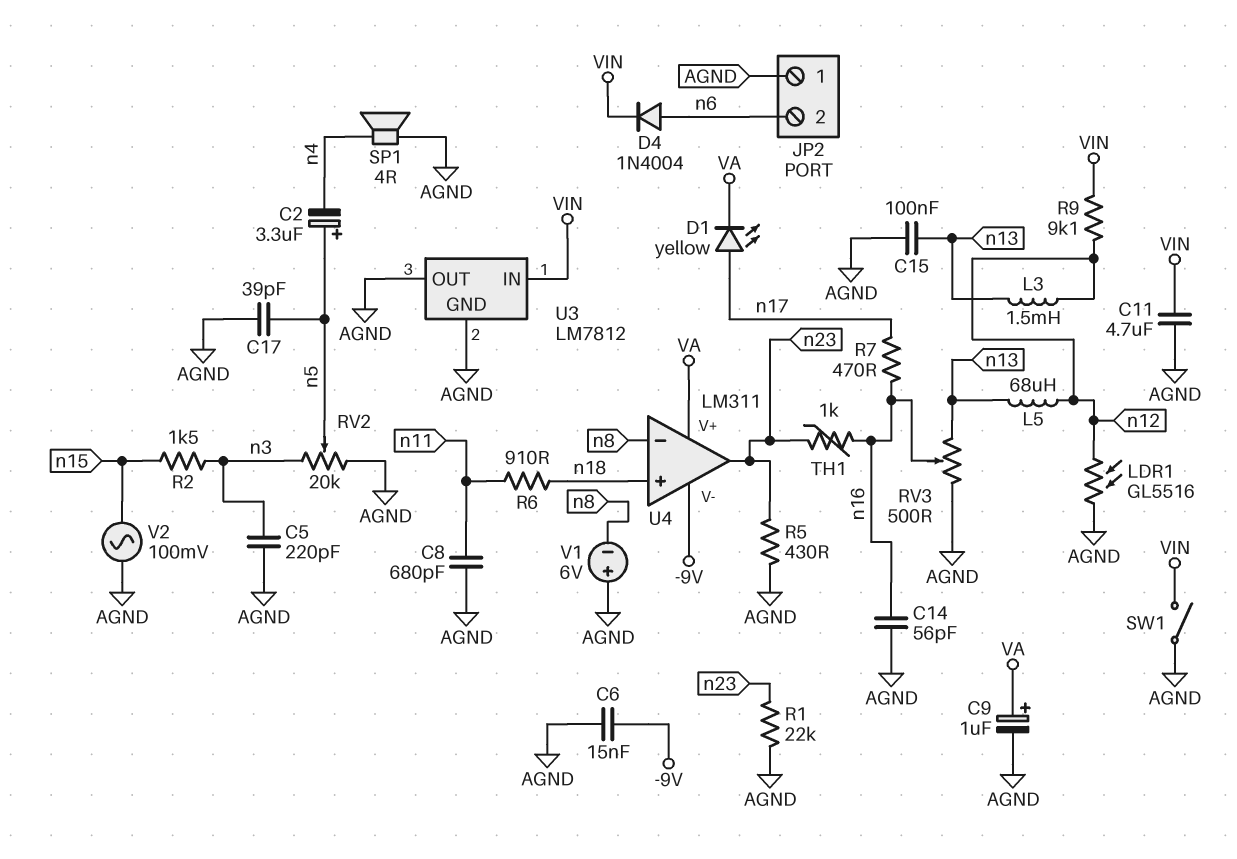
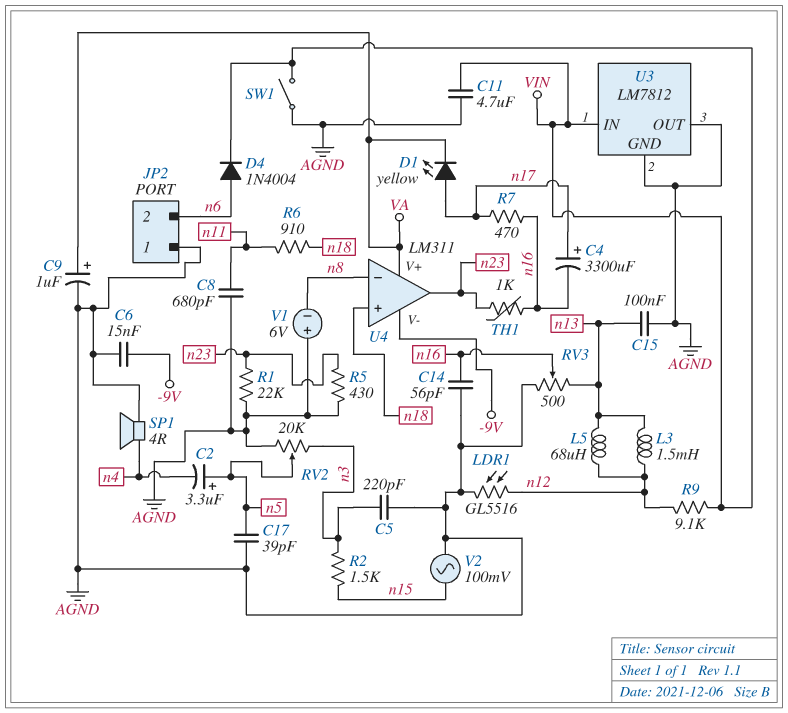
C4: none -> 3300uF (plus n17, minus n16)

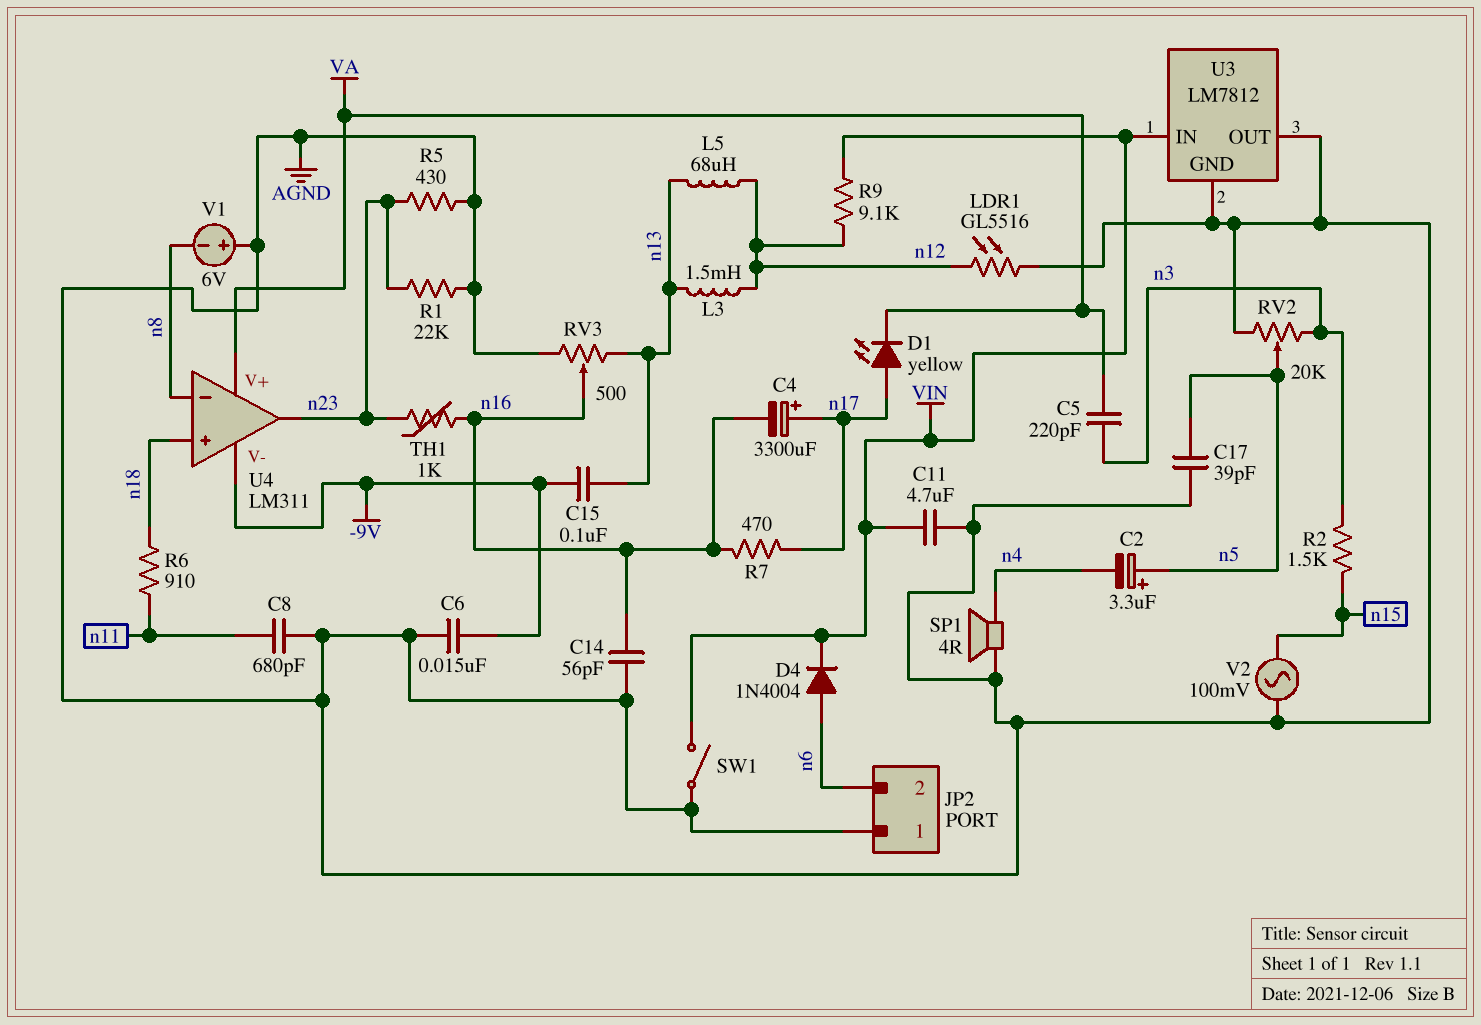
C5: 220pF (AGND, n3) -> 220pF (VA, n3)
C9: 1uF (plus VA, minus AGND) -> none
C15: 100nF (AGND, n13) -> 100nF (-9V, n13)

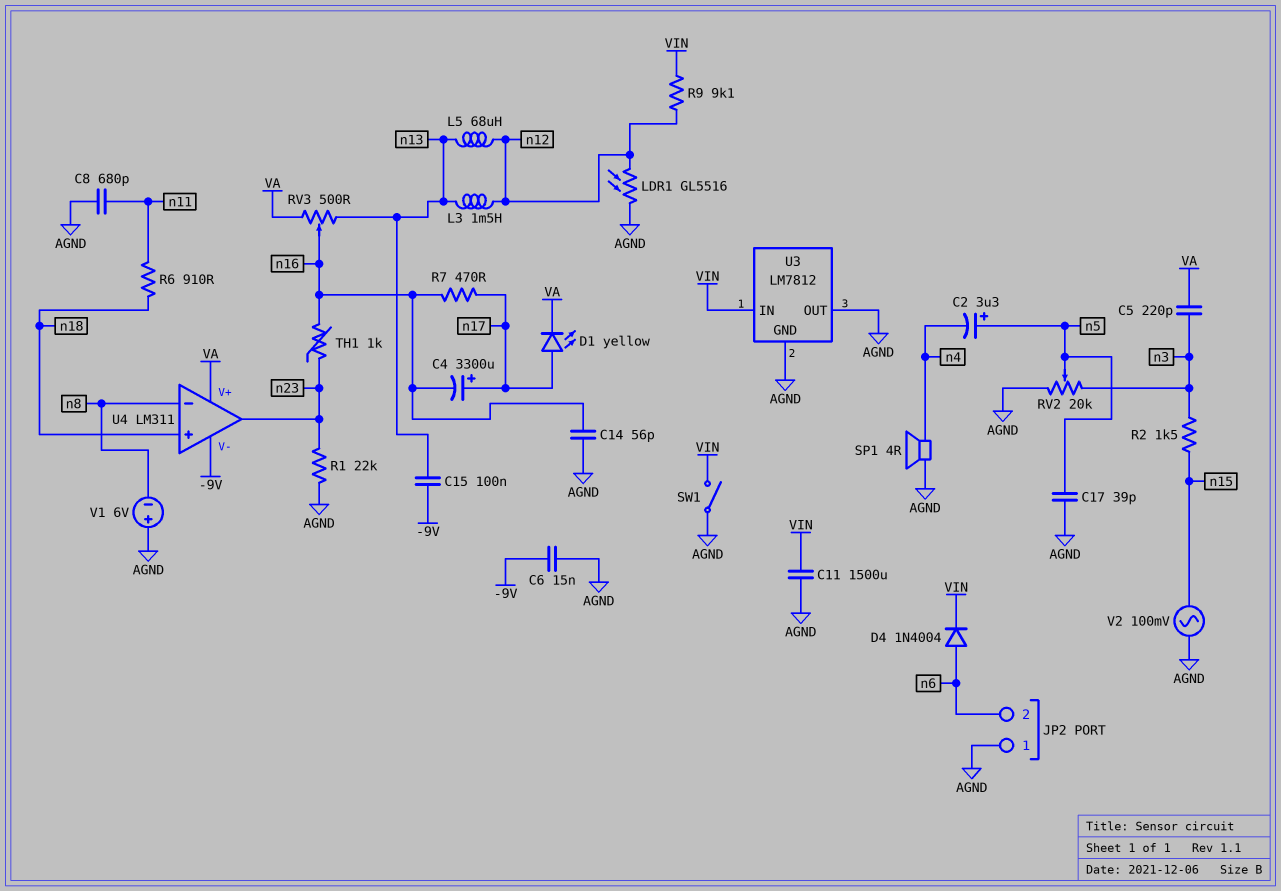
C11: 4.7uF (AGND, VIN) -> 1500uF (AGND, VIN)
R5: 430 (AGND, n23) -> none
RV3: 500 (AGND, n13, wiper n16) -> 500 (VA, n13, wiper n16)

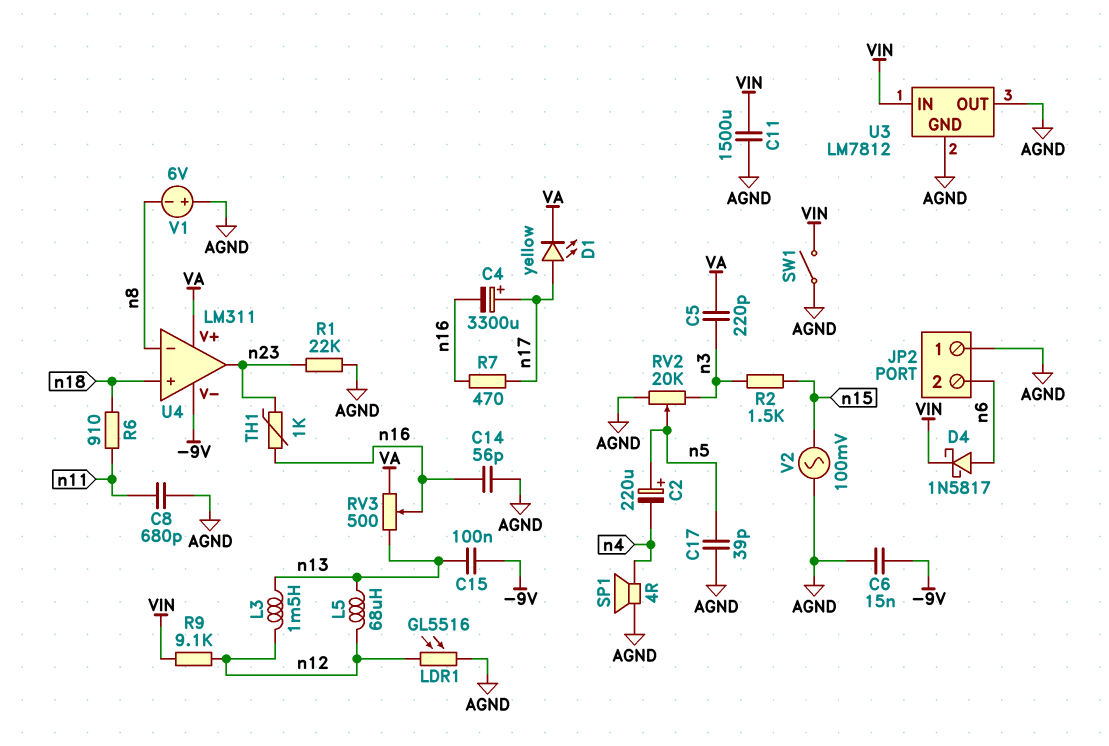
C2: 3.3uF (plus n5, minus n4) -> 220uF (plus n5, minus n4)
D4: diode 1N4004 (A n6, K VIN) -> schottky 1N5817 (A n6, K VIN)

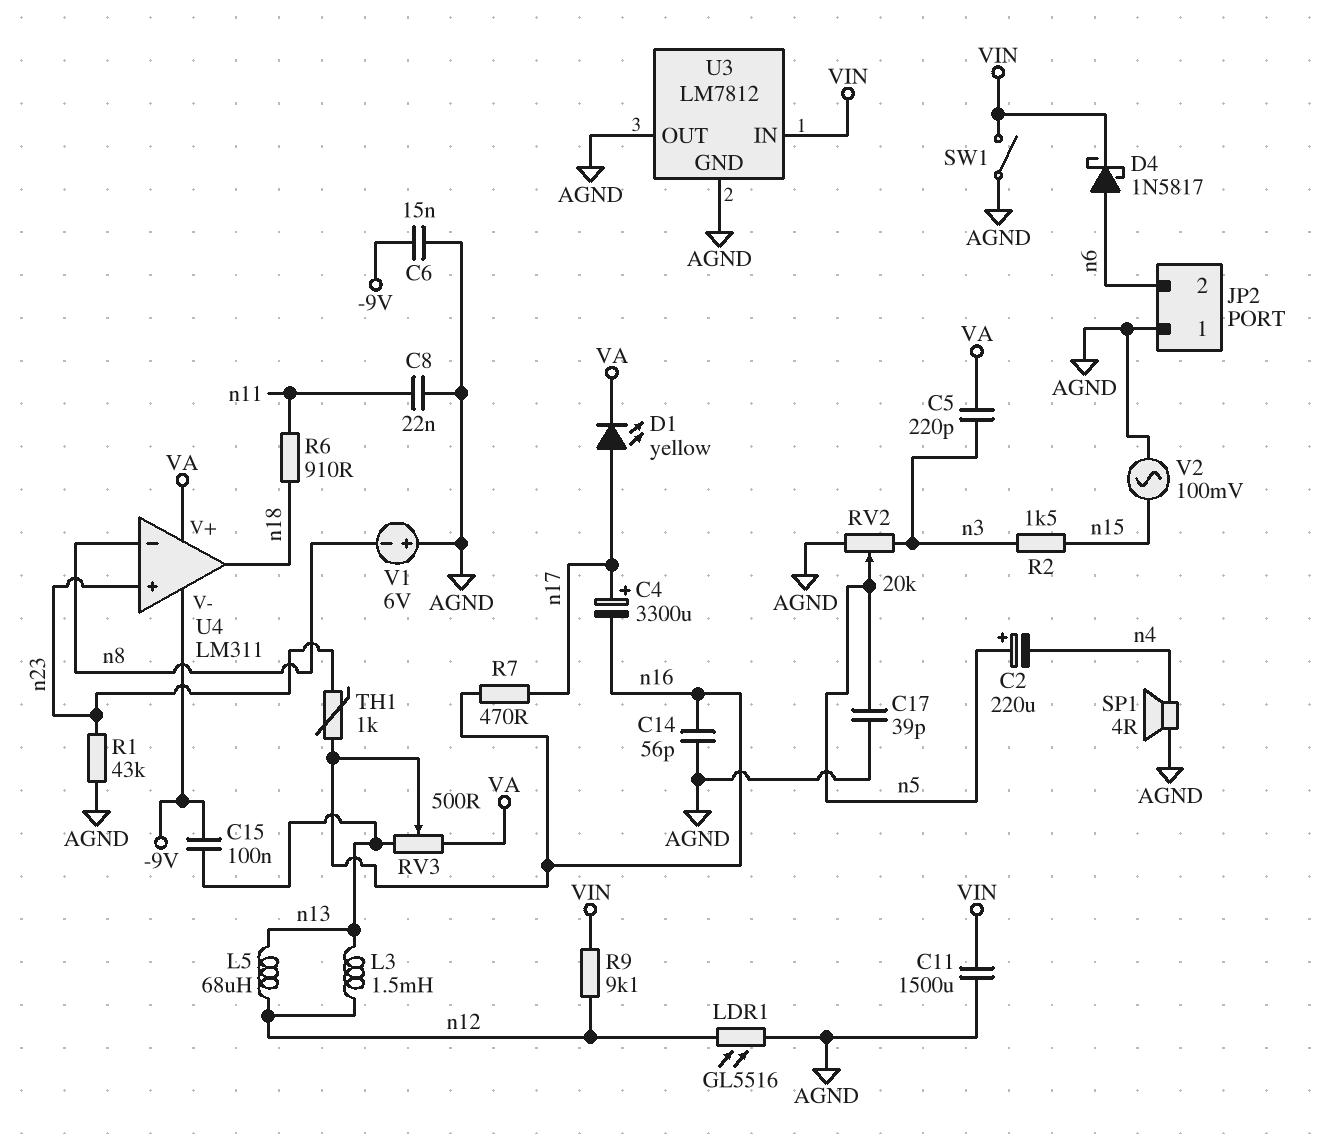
C8: 680pF (AGND, n11) -> 22nF (AGND, n11)
R1: 22k (AGND, n23) -> 43k (AGND, n23)
U4 pin in+: n18 -> n23
U4 pin out: n23 -> n18

